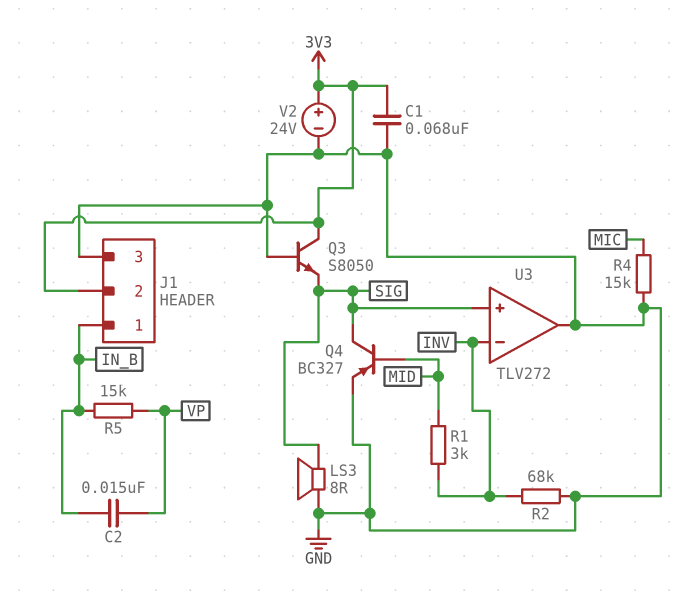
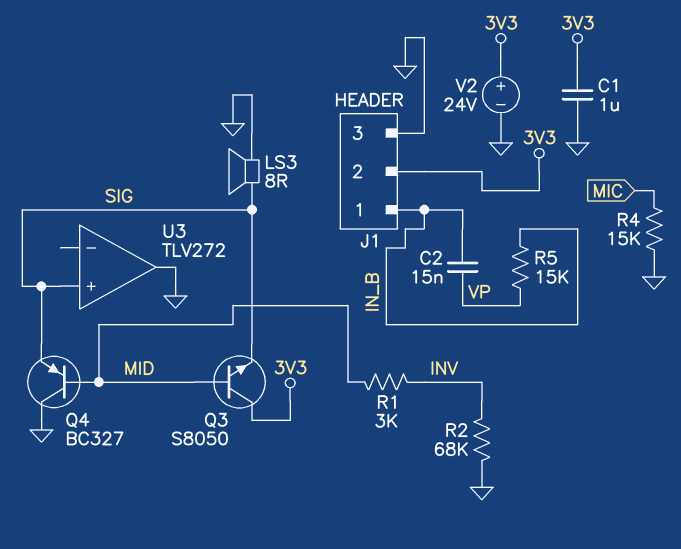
C1: 68nF (3V3, GND) -> 1uF (3V3, GND)
Q3: NPN S8050 (B GND, C 3V3, E SIG) -> NPN S8050 (B MID, C 3V3, E SIG)
Q4: PNP BC327 (B MID, C SIG, E GND) -> PNP BC327 (B MID, C GND, E SIG)
U3 pin in-: INV -> none

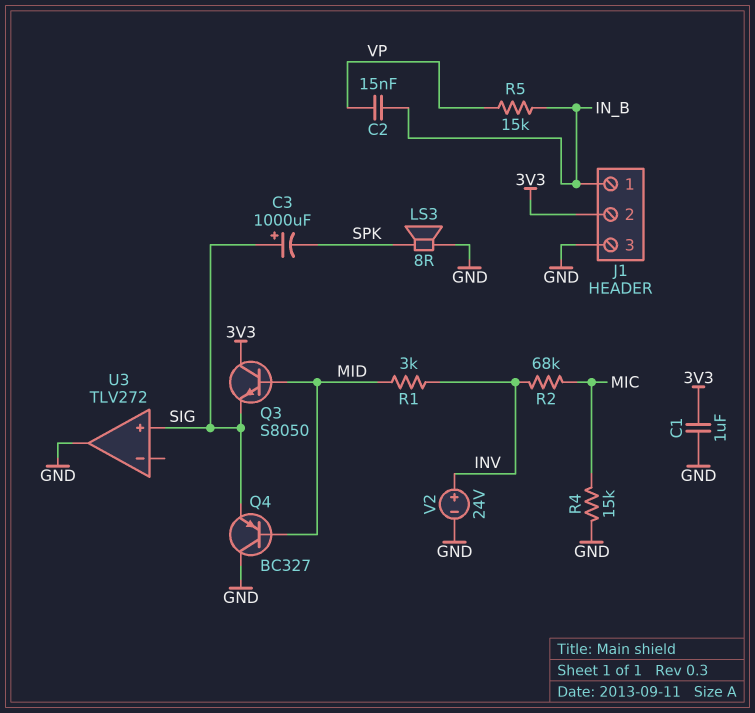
C3: none -> 1000uF (plus SIG, minus SPK)
LS3: speaker 8R (GND, SIG) -> speaker 8R (GND, SPK)
R2: 68k (GND, INV) -> 68k (INV, MIC)
V2: 24V (plus 3V3, minus GND) -> 24V (plus INV, minus GND)

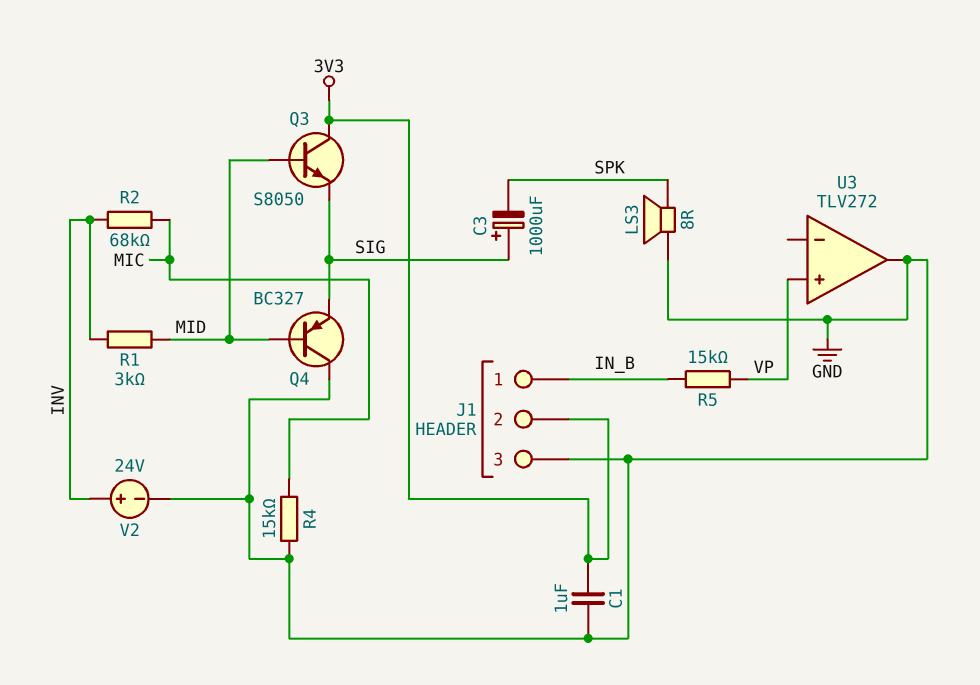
C2: 15nF (IN_B, VP) -> none
U3 pin in+: SIG -> VP

